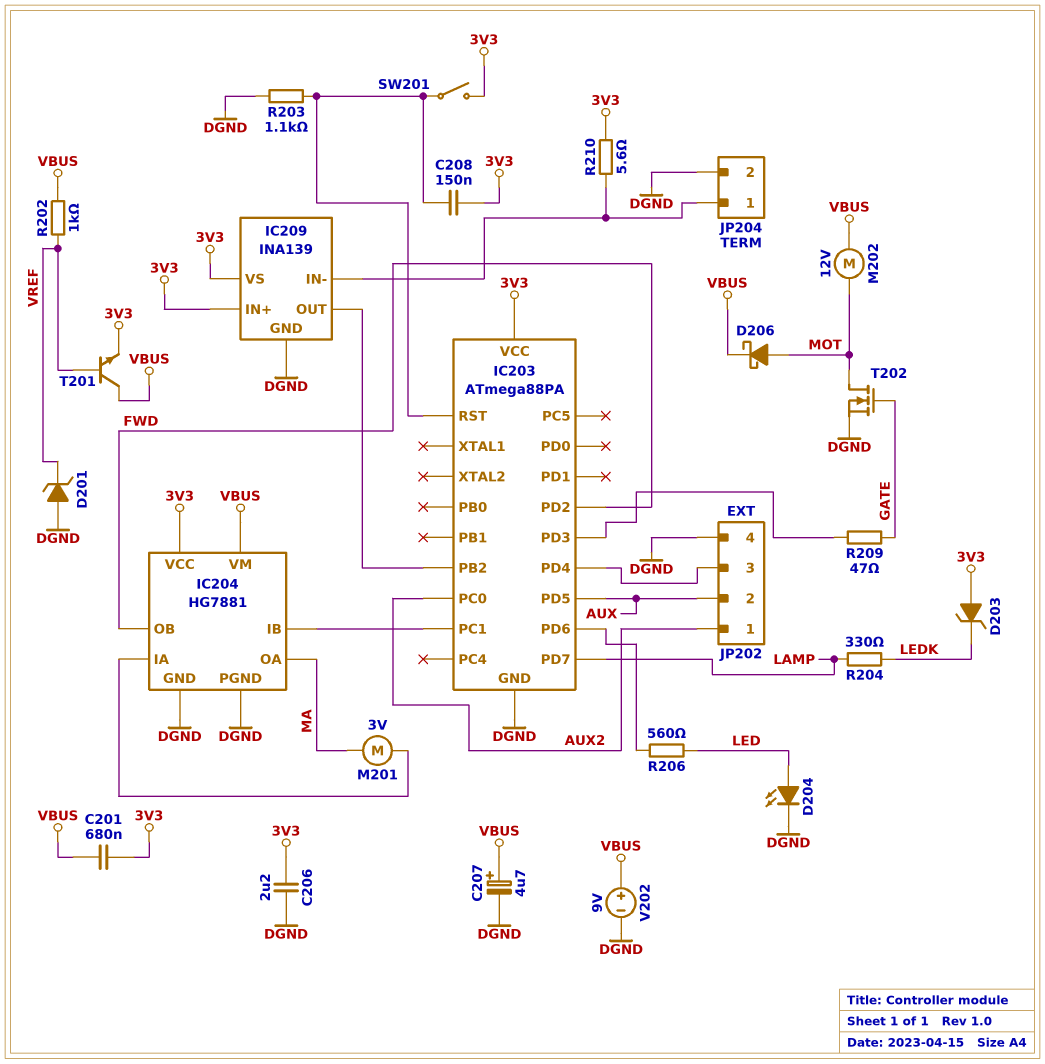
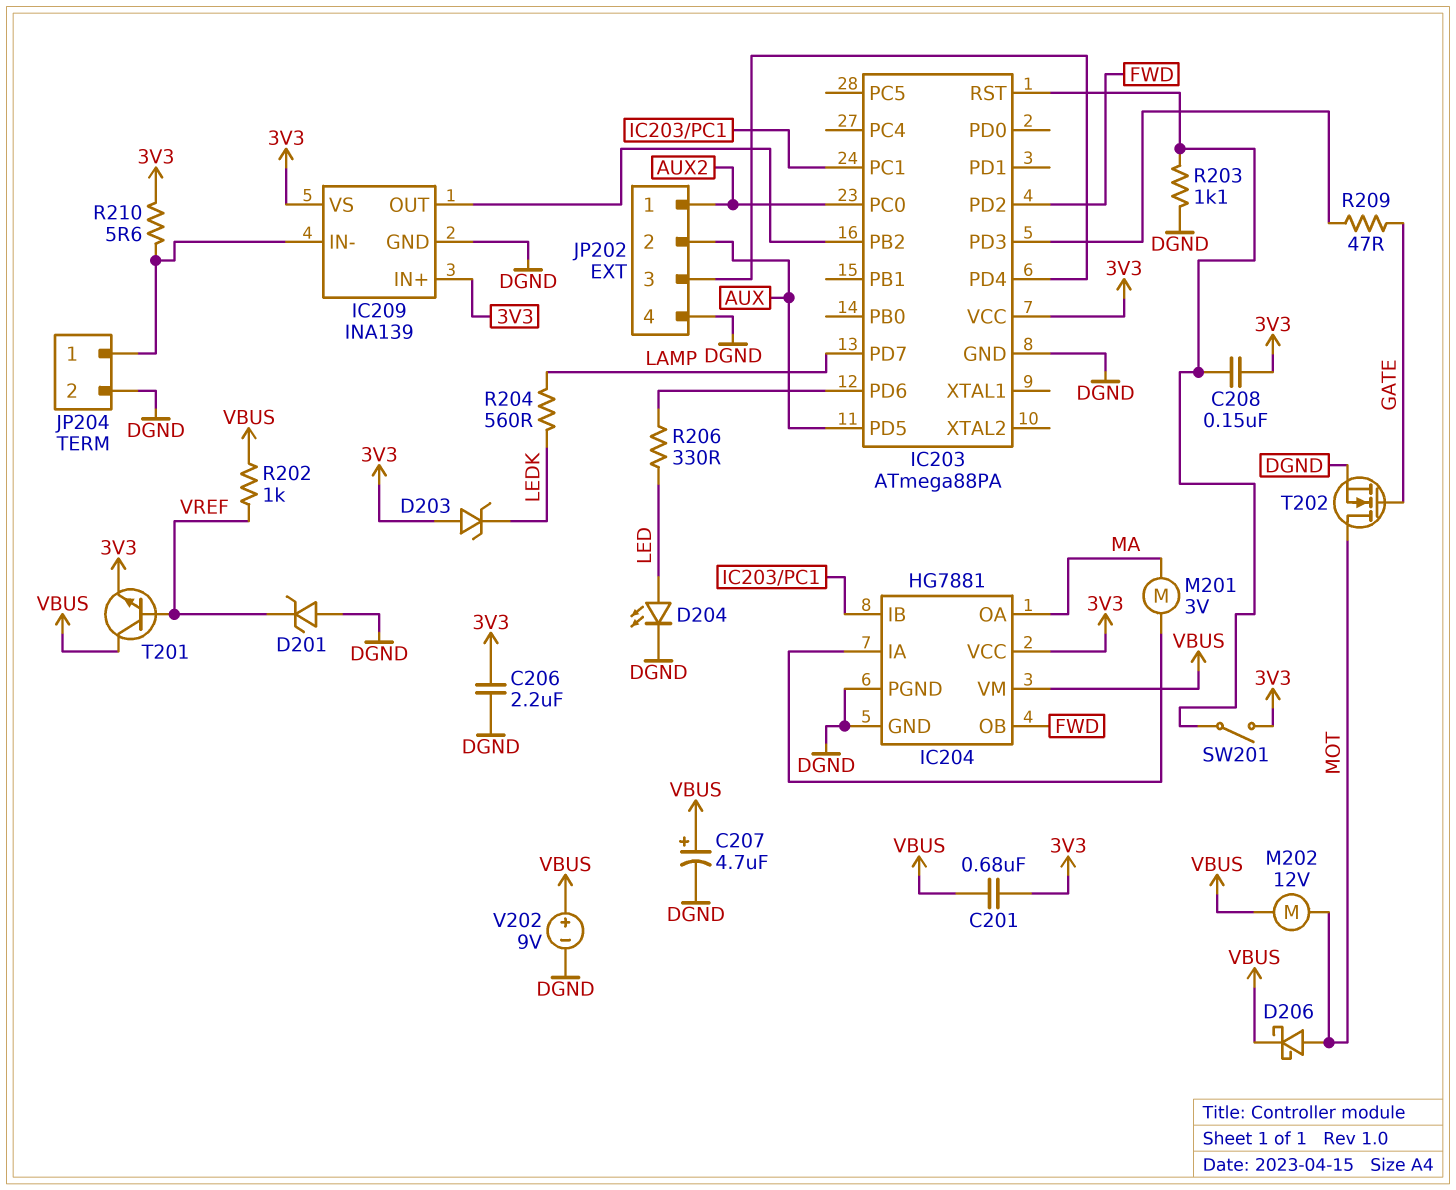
R204: 330 (LAMP, LEDK) -> 560 (LAMP, LEDK)
R206: 560 (IC203/PD6, LED) -> 330 (IC203/PD6, LED)

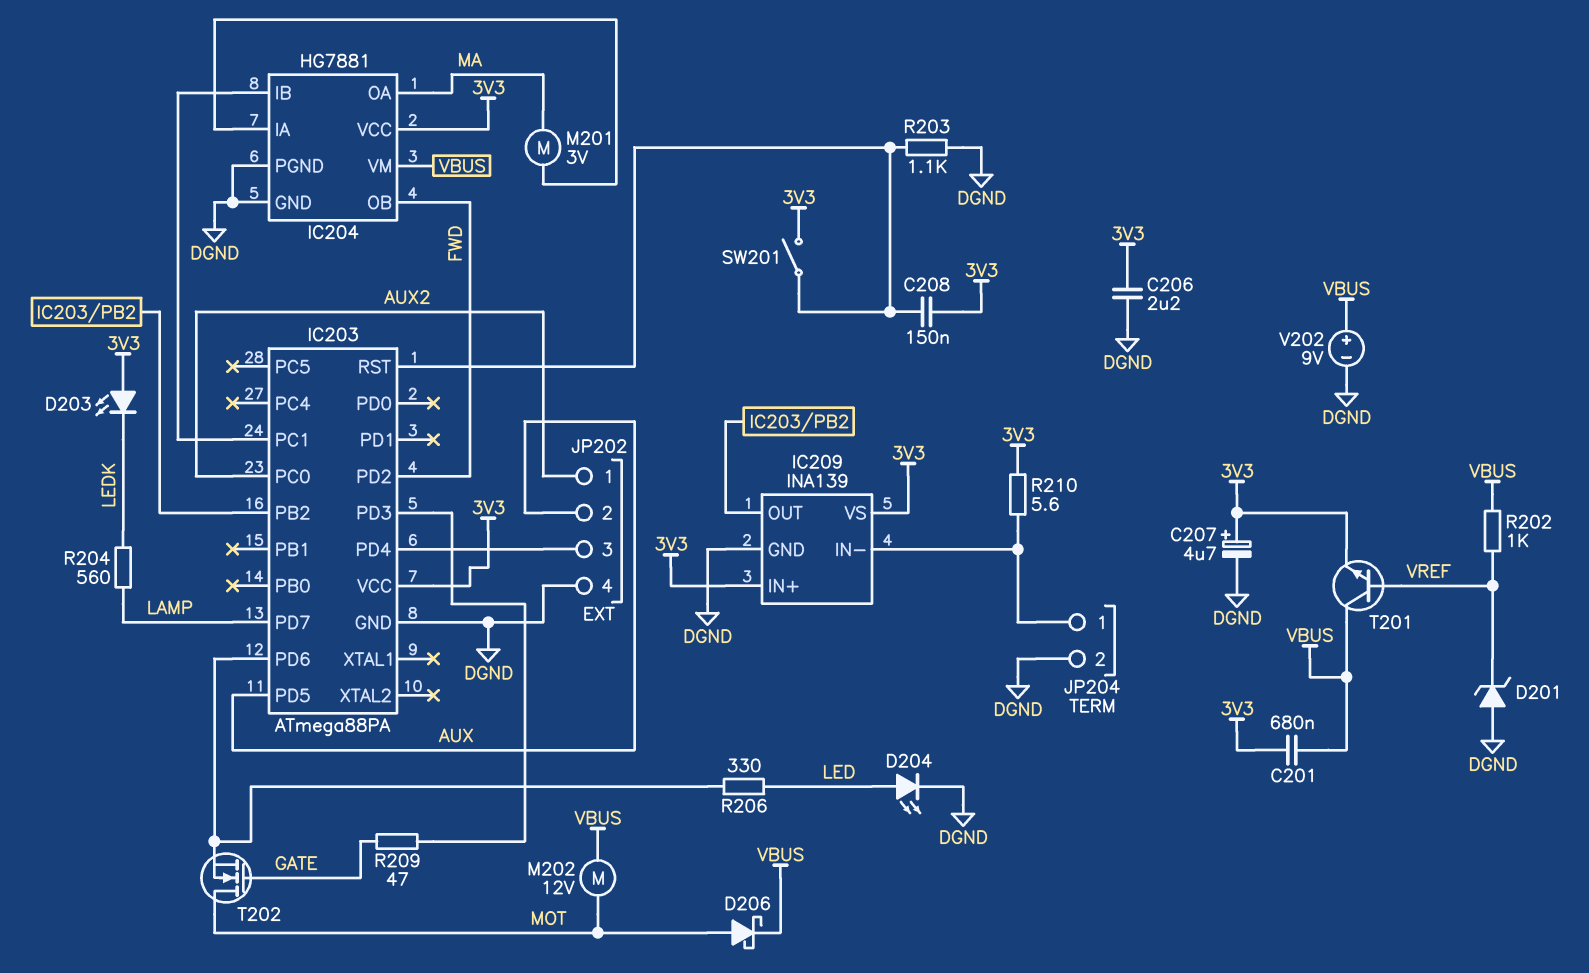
C207: 4.7uF (plus VBUS, minus DGND) -> 4.7uF (plus 3V3, minus DGND)
D203: zener (A 3V3, K LEDK) -> LED (A 3V3, K LEDK)
T202: NMOS (G GATE, D MOT, S DGND) -> NMOS (G GATE, D MOT, S IC203/PD6)

